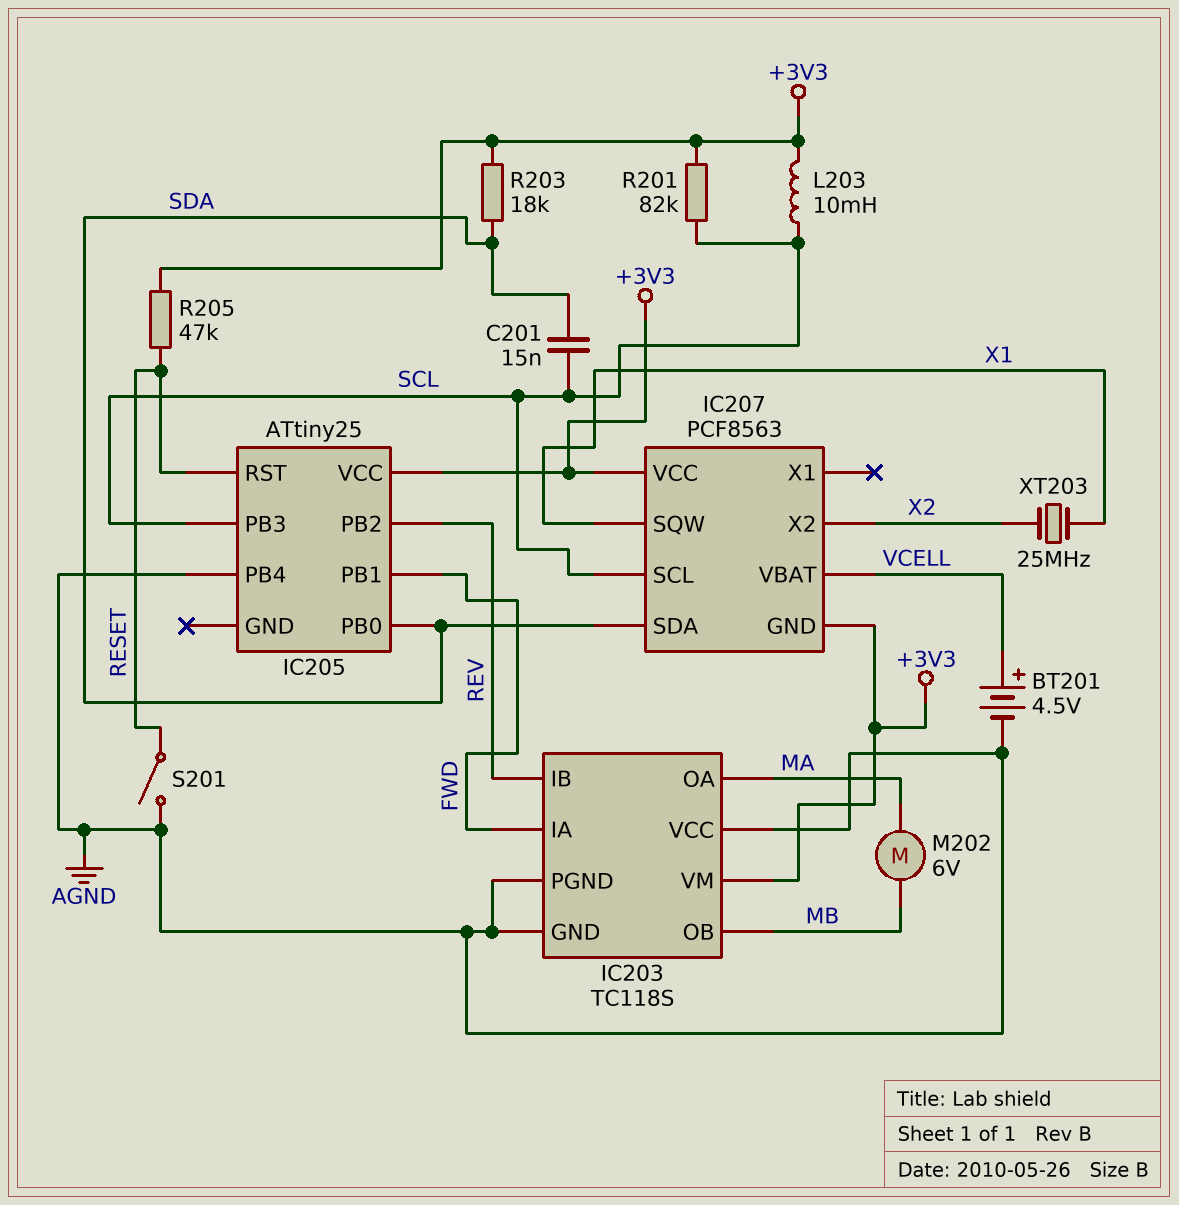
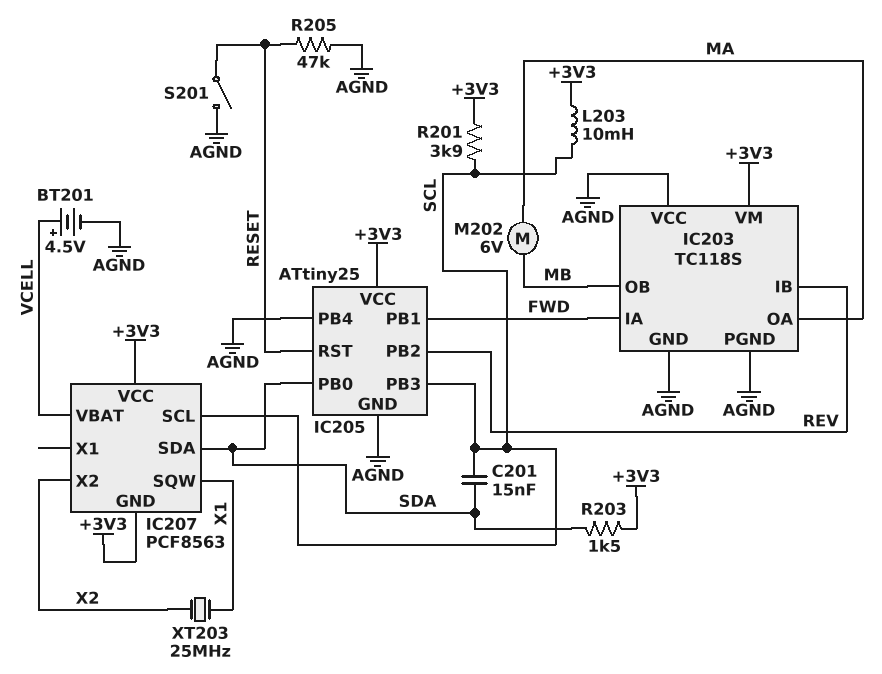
IC205 pin GND: none -> AGND
R201: 82k (+3V3, SCL) -> 3.9k (+3V3, SCL)
R203: 18k (+3V3, SDA) -> 1.5k (+3V3, SDA)
R205: 47k (+3V3, RESET) -> 47k (AGND, RESET)

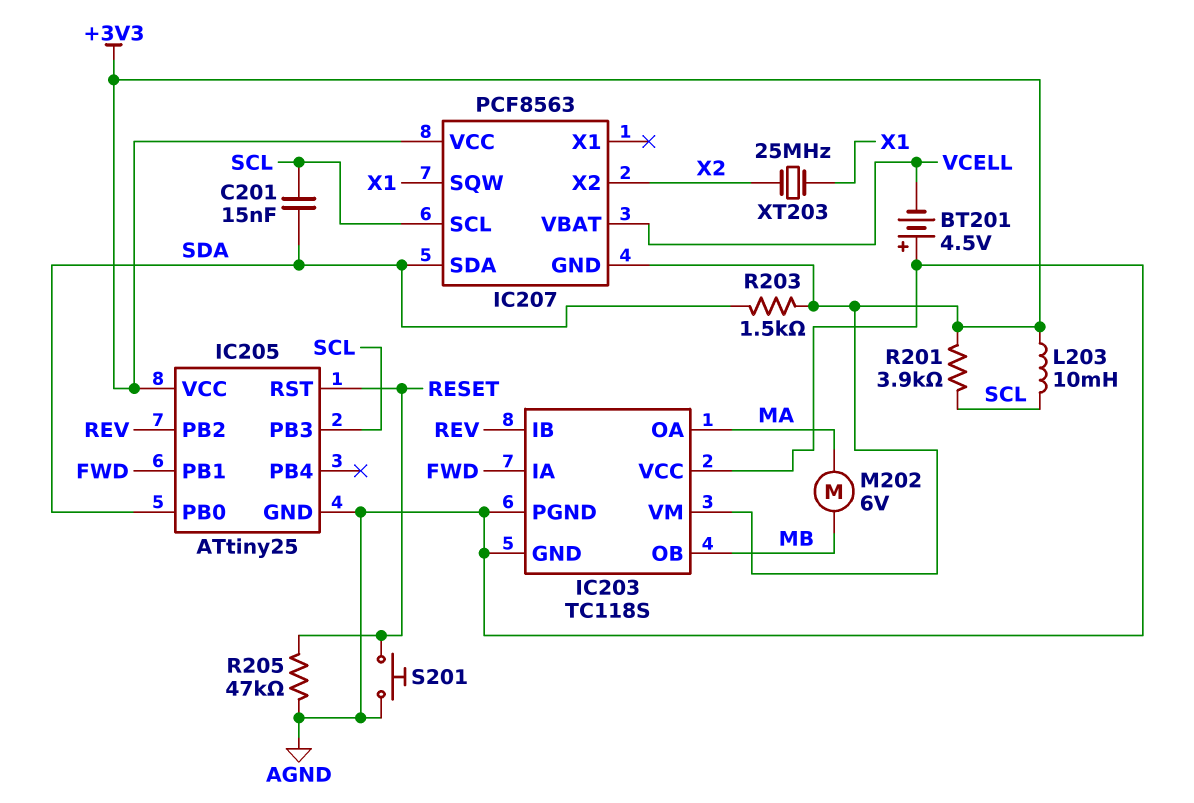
BT201: 4.5V (plus VCELL, minus AGND) -> 4.5V (plus AGND, minus VCELL)
IC205 pin PB4: AGND -> none
S201: switch (AGND, RESET) -> button (AGND, RESET)

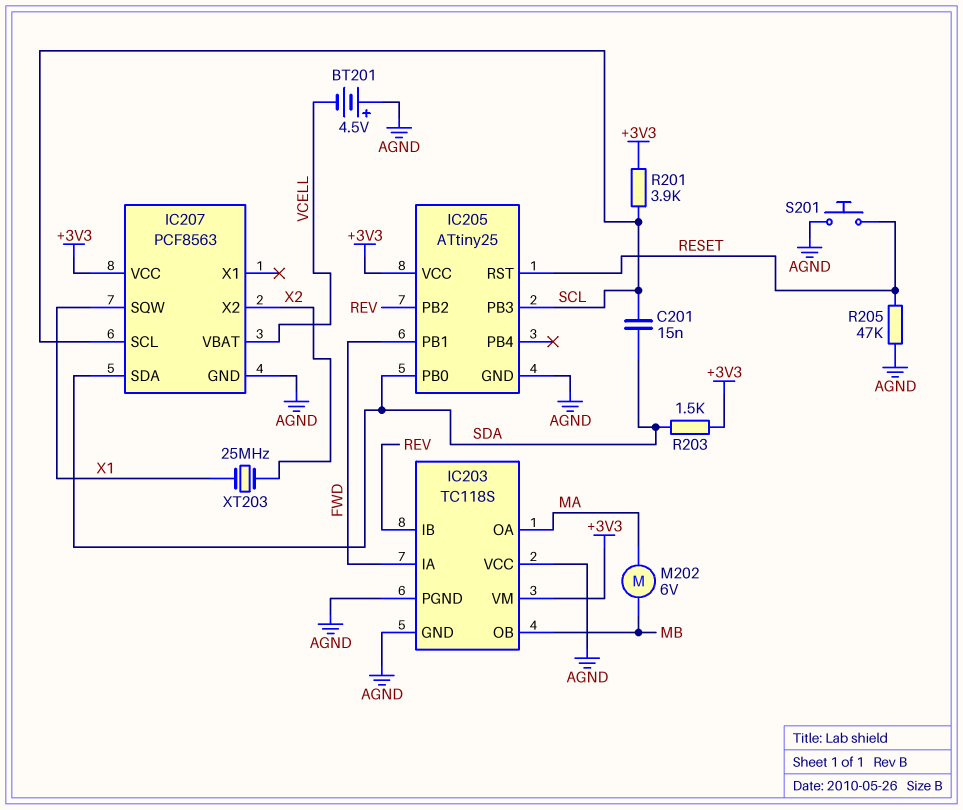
IC207 pin GND: +3V3 -> AGND
L203: 10mH (+3V3, SCL) -> none

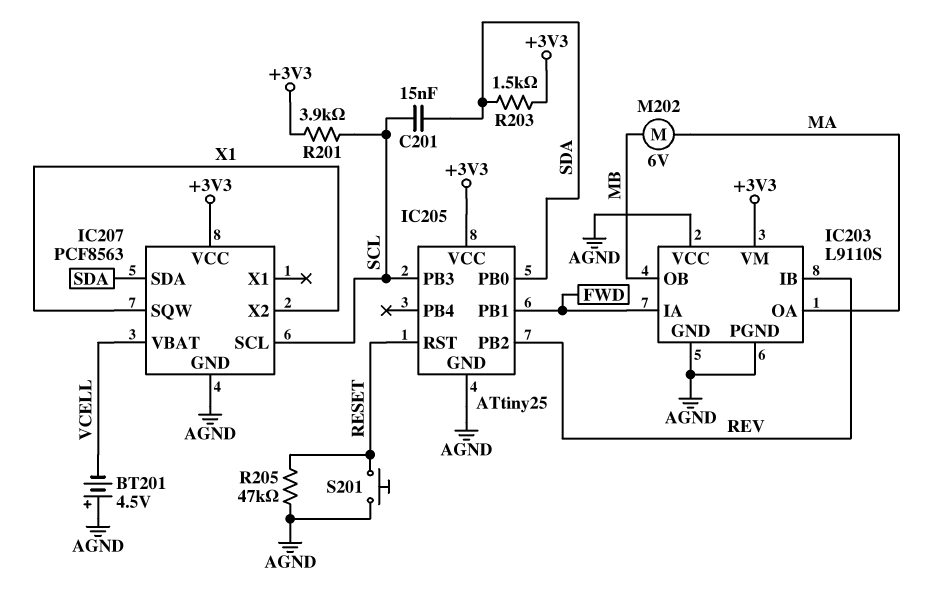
IC203: TC118S -> L9110S
IC207 pin X2: X2 -> X1
XT203: 25MHz (X1, X2) -> none

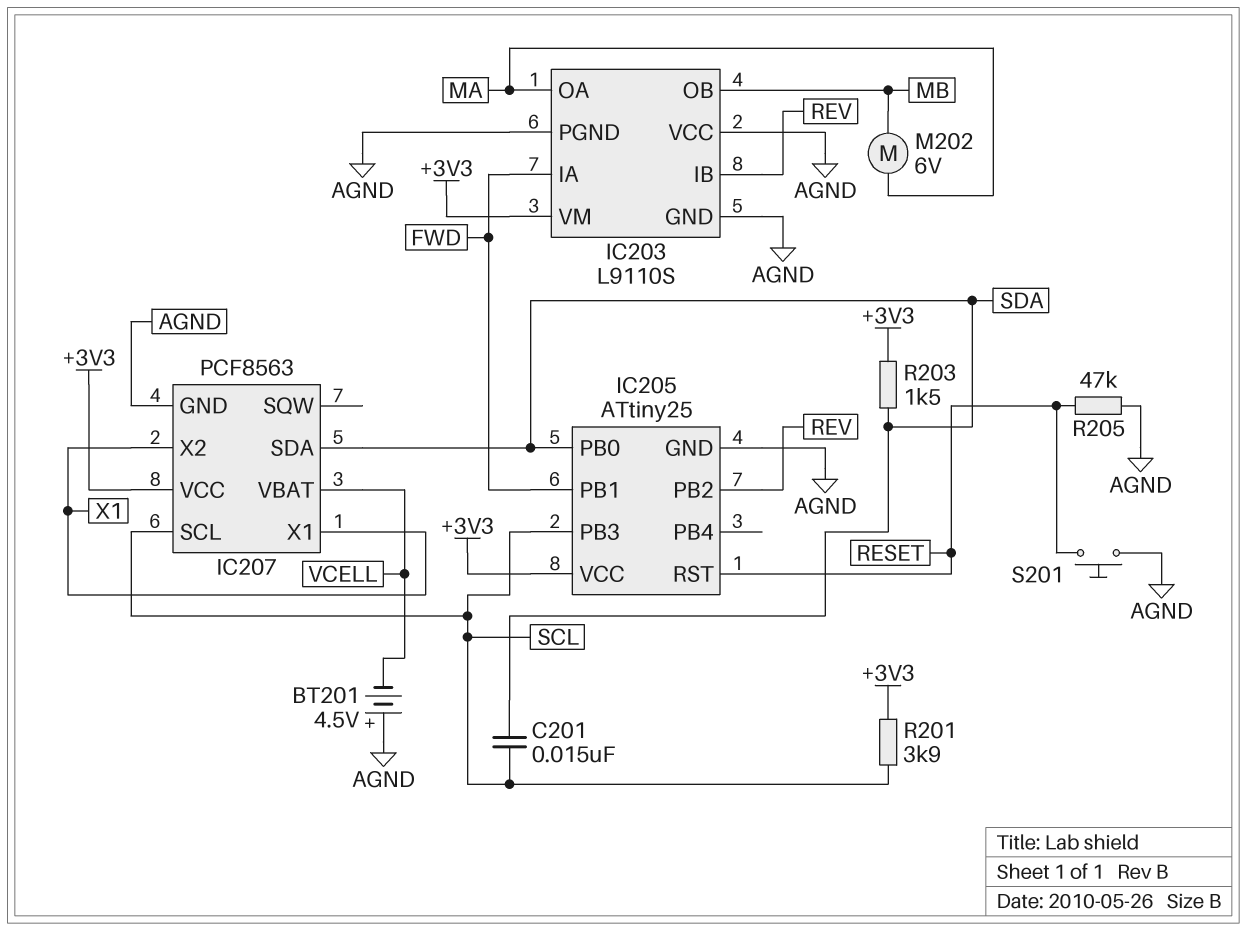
IC207 pin SQW: X1 -> none
IC207 pin X1: none -> X1

